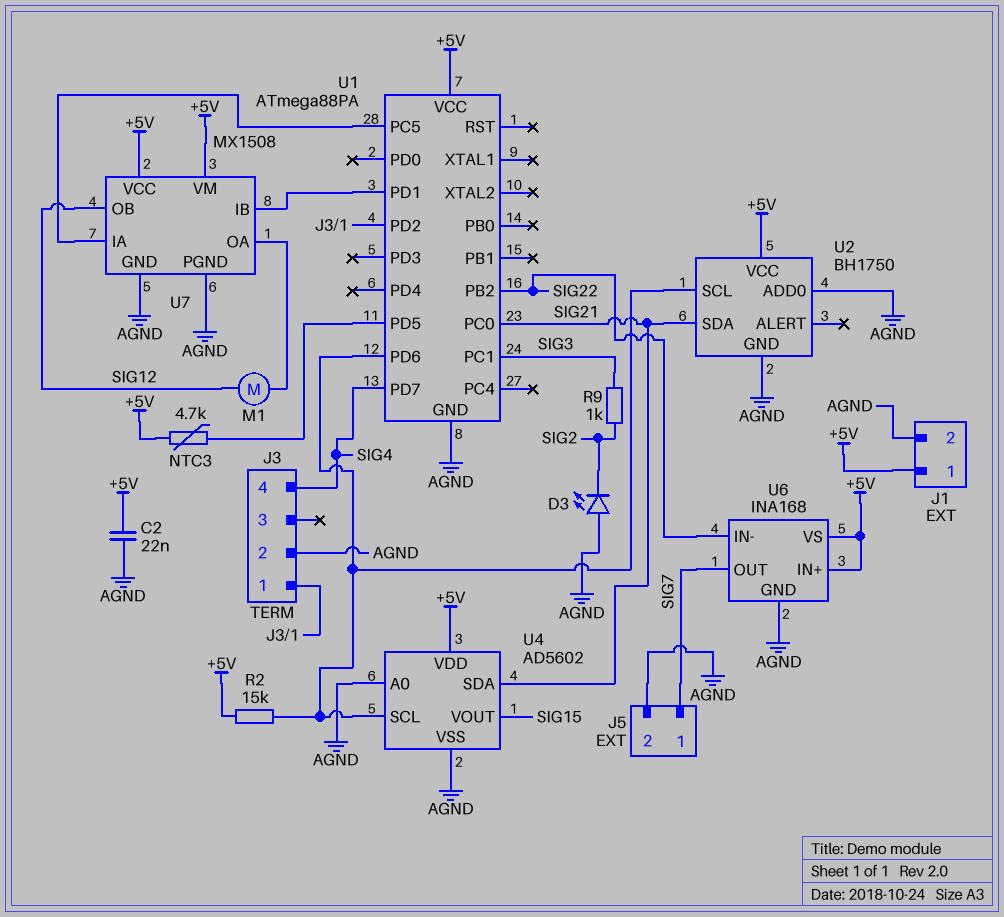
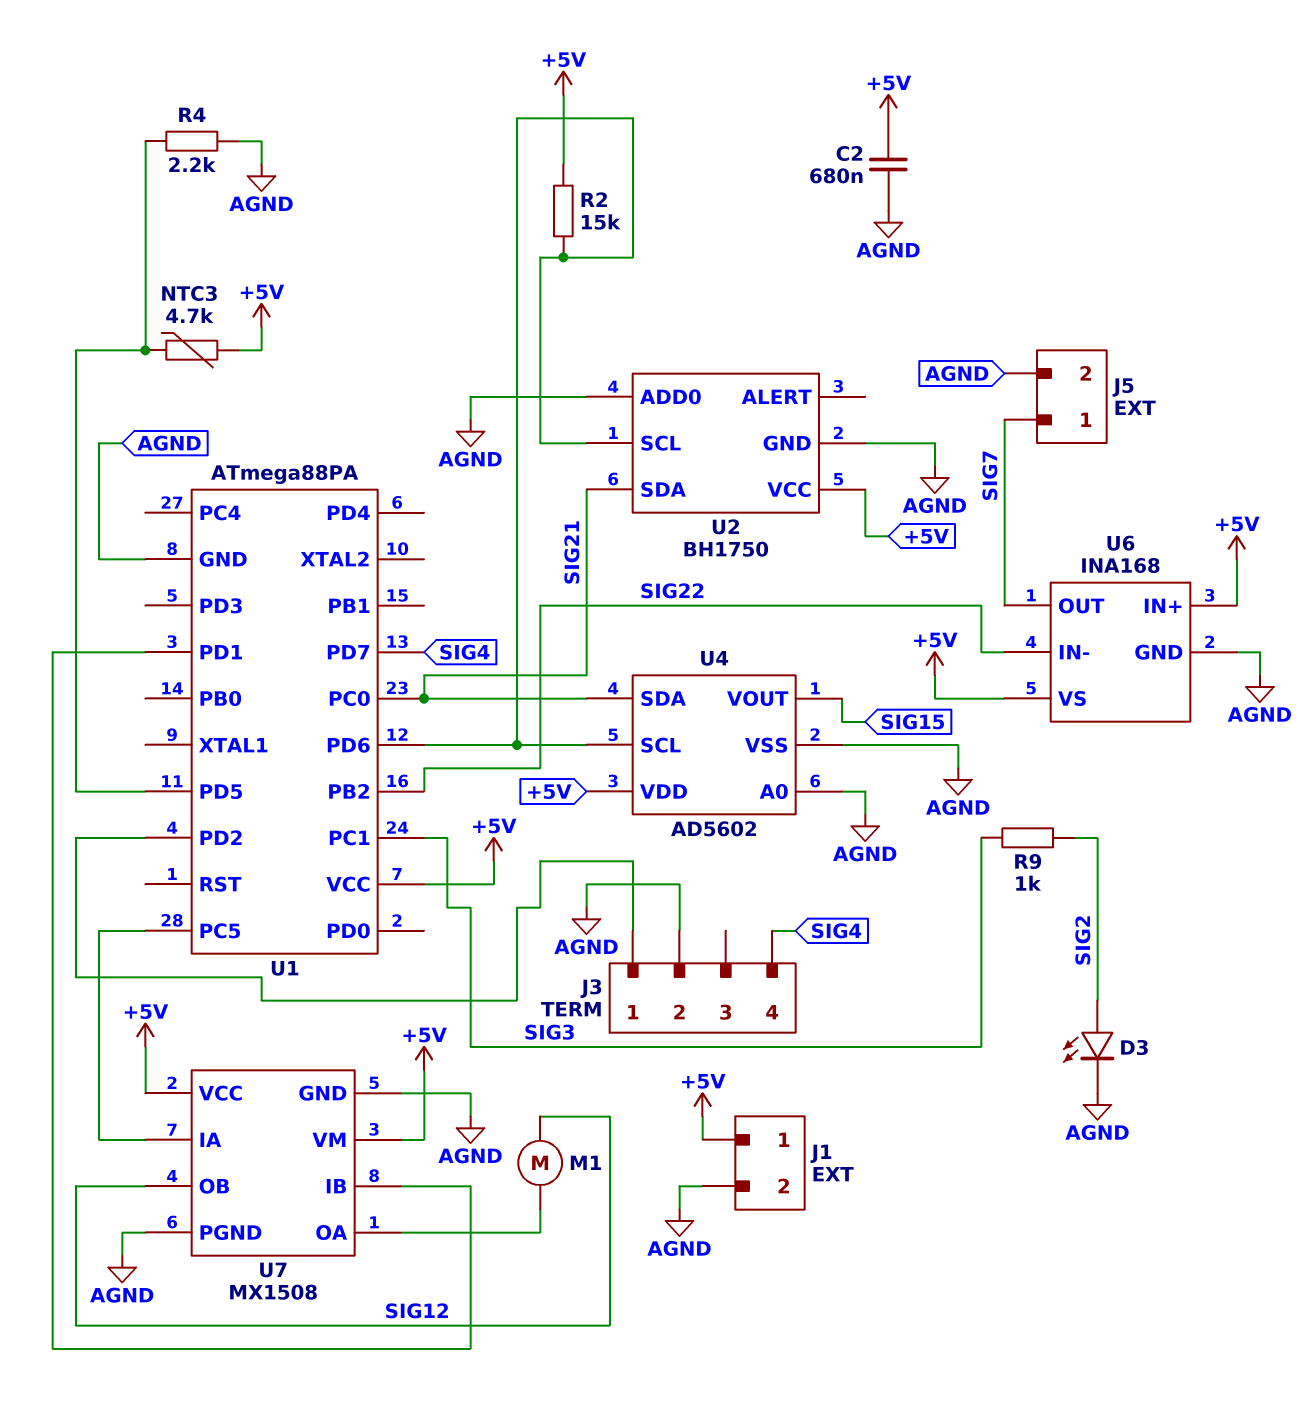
C2: 22nF (+5V, AGND) -> 680nF (+5V, AGND)
D3: LED (A AGND, K SIG2) -> LED (A SIG2, K AGND)
R4: none -> 2.2k (AGND, U1/PD5)

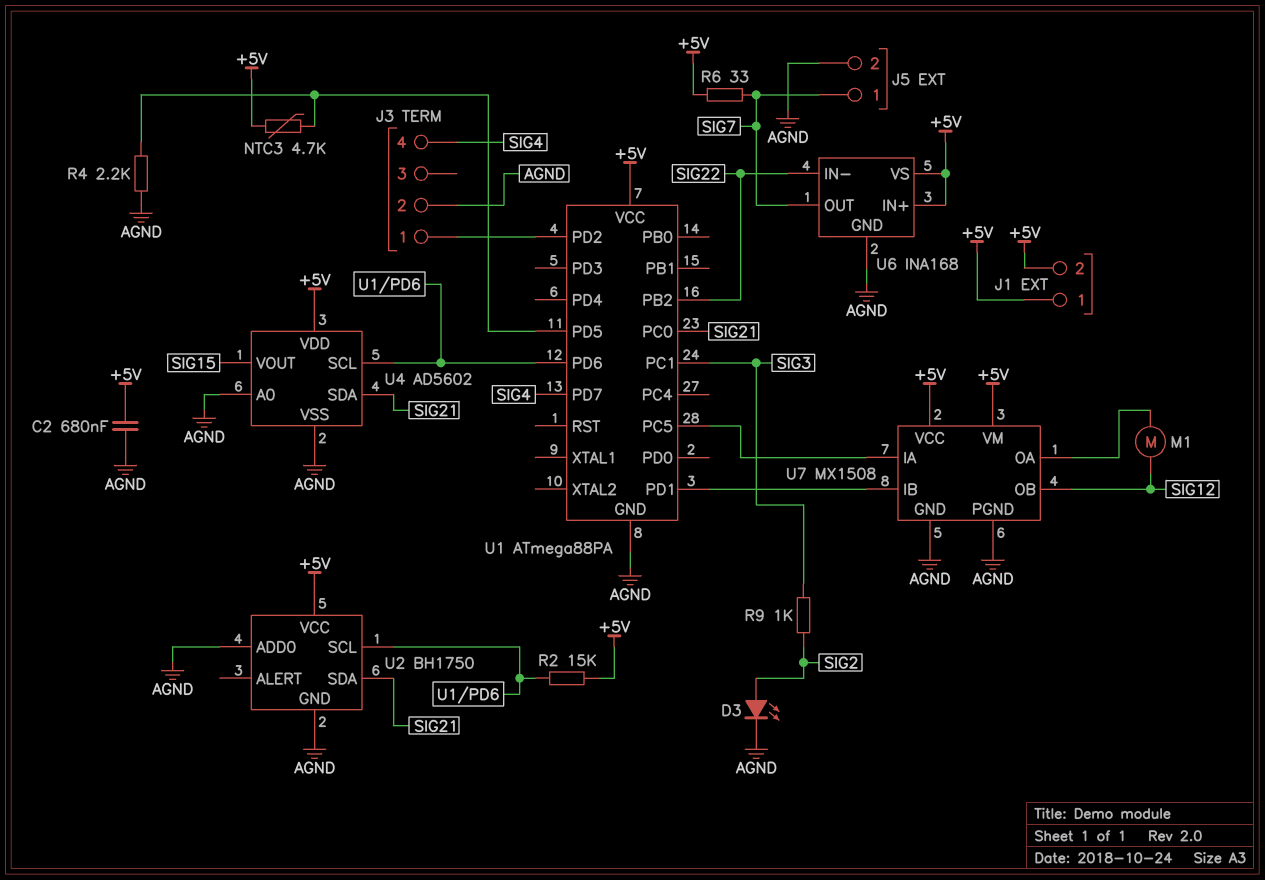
J1 pin 2: AGND -> +5V
R6: none -> 33 (+5V, SIG7)

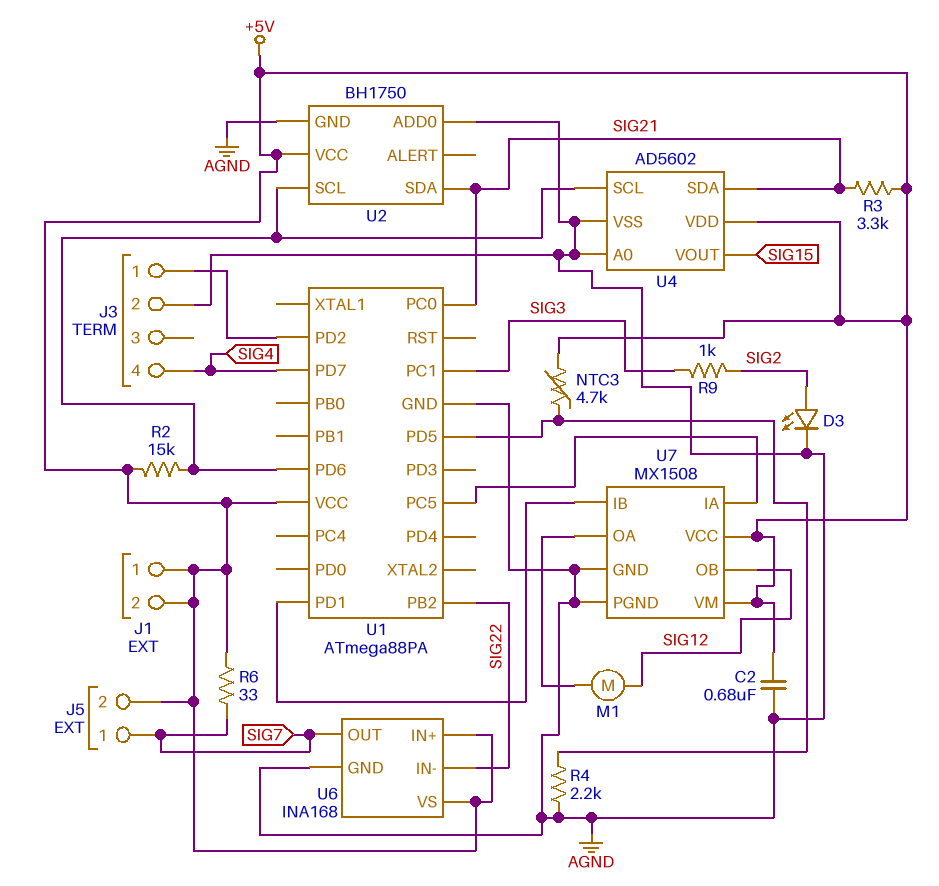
J5 pin 2: AGND -> +5V
R3: none -> 3.3k (+5V, SIG21)

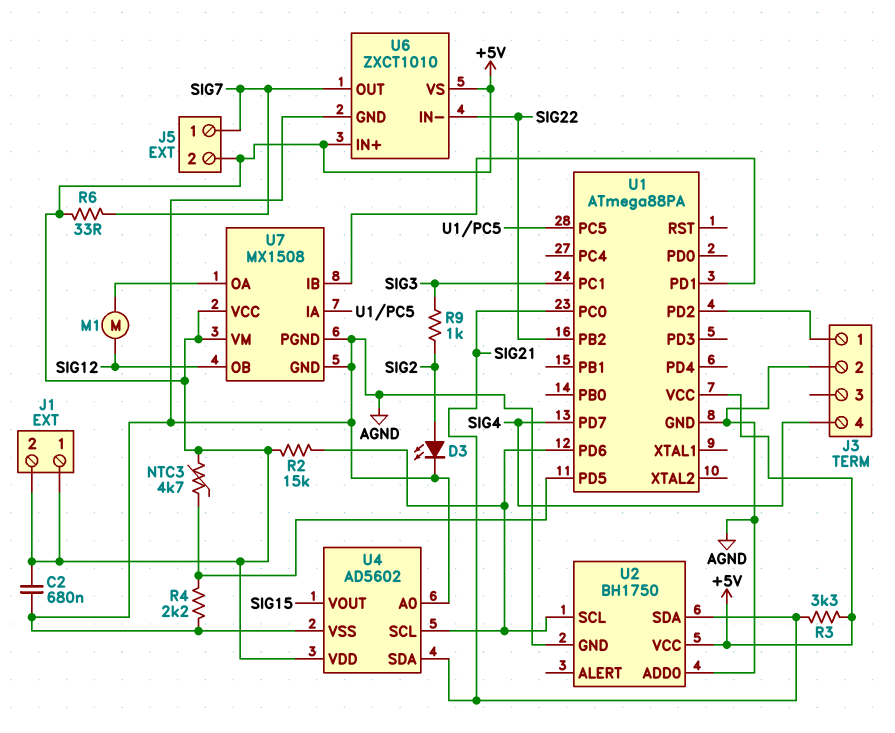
U6: INA168 -> ZXCT1010

